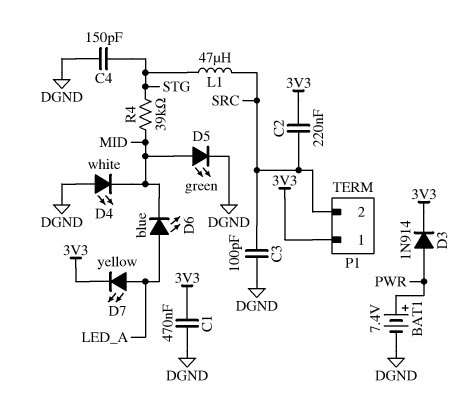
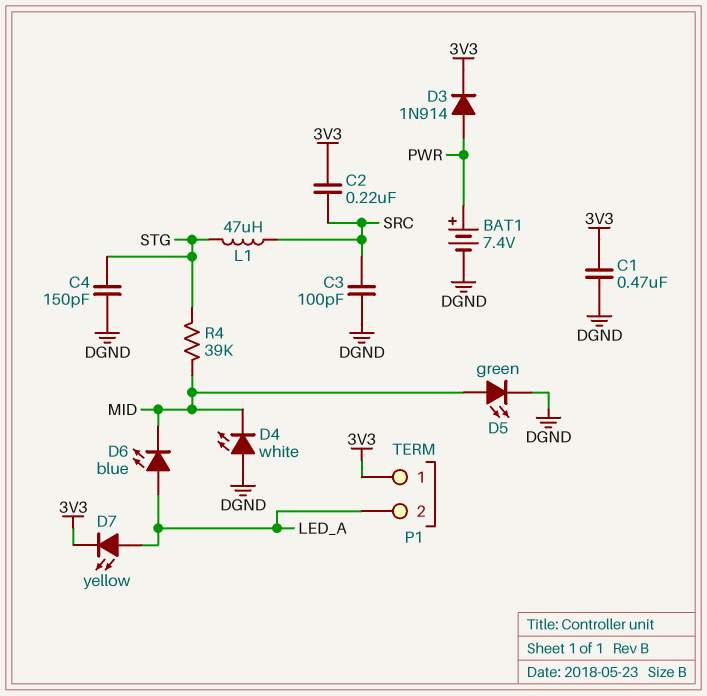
P1 pin 2: SRC -> LED_A

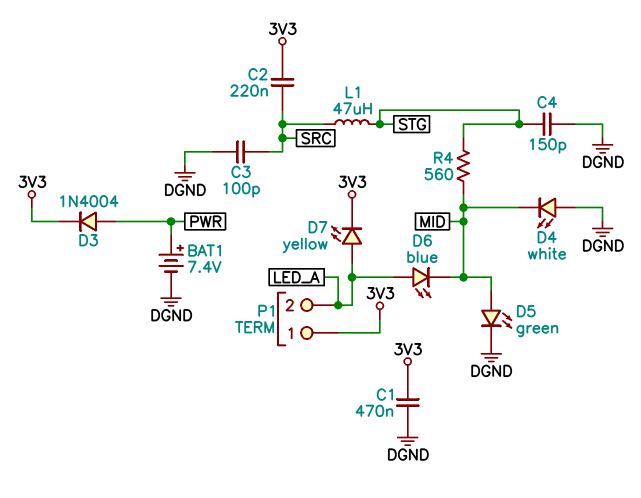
D3: diode 1N914 (A PWR, K 3V3) -> diode 1N4004 (A PWR, K 3V3)
R4: 39k (MID, STG) -> 560 (MID, STG)

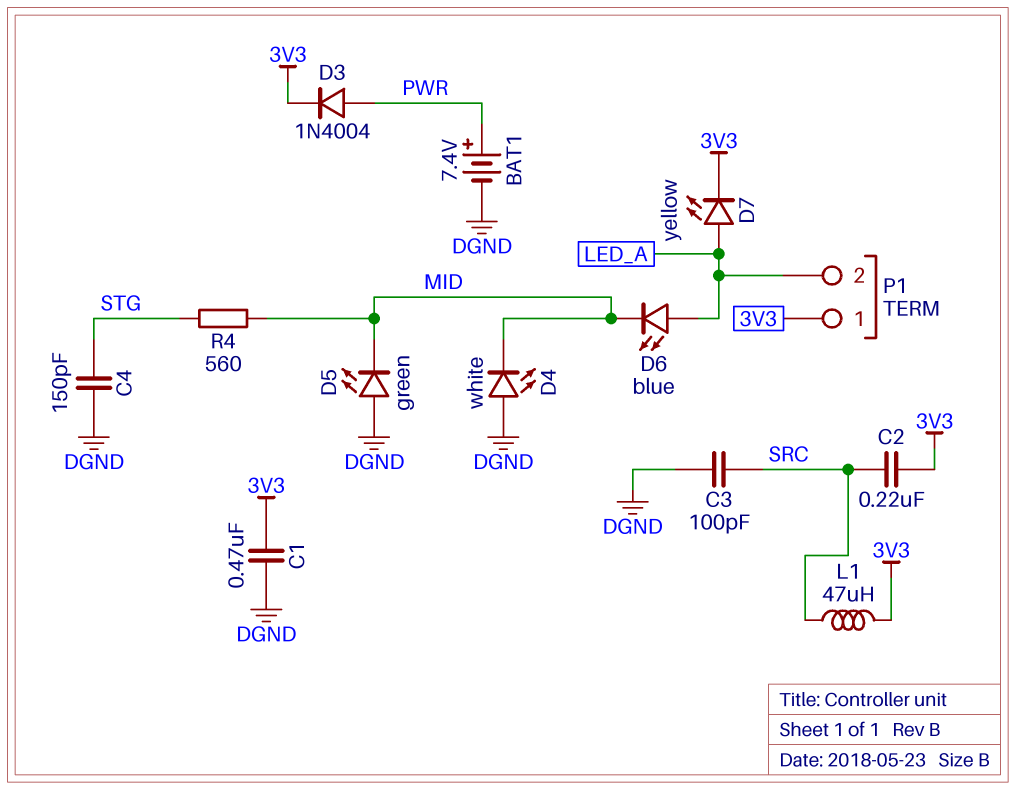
D5: LED green (A MID, K DGND) -> LED green (A DGND, K MID)
L1: 47uH (SRC, STG) -> 47uH (3V3, SRC)

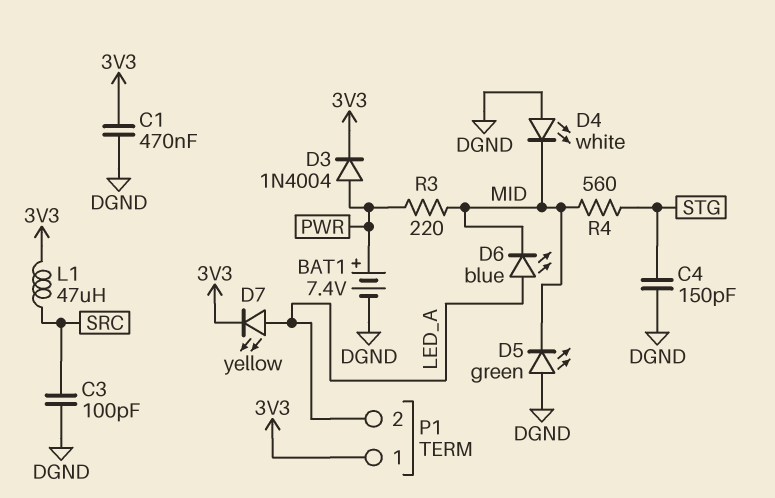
C2: 220nF (3V3, SRC) -> none
R3: none -> 220 (MID, PWR)

